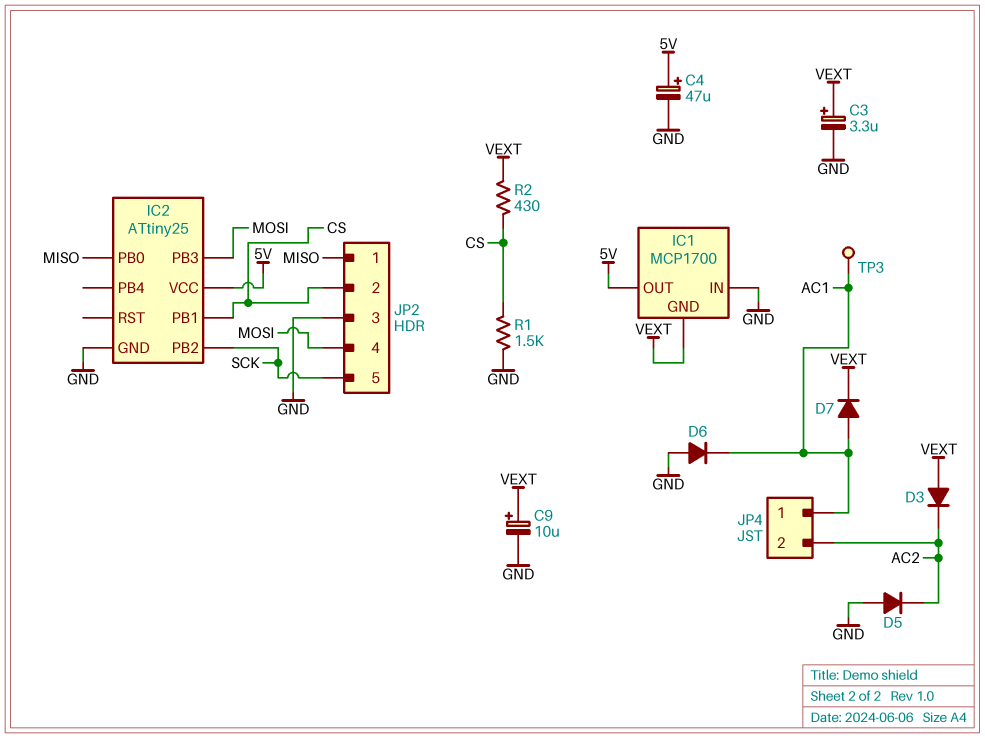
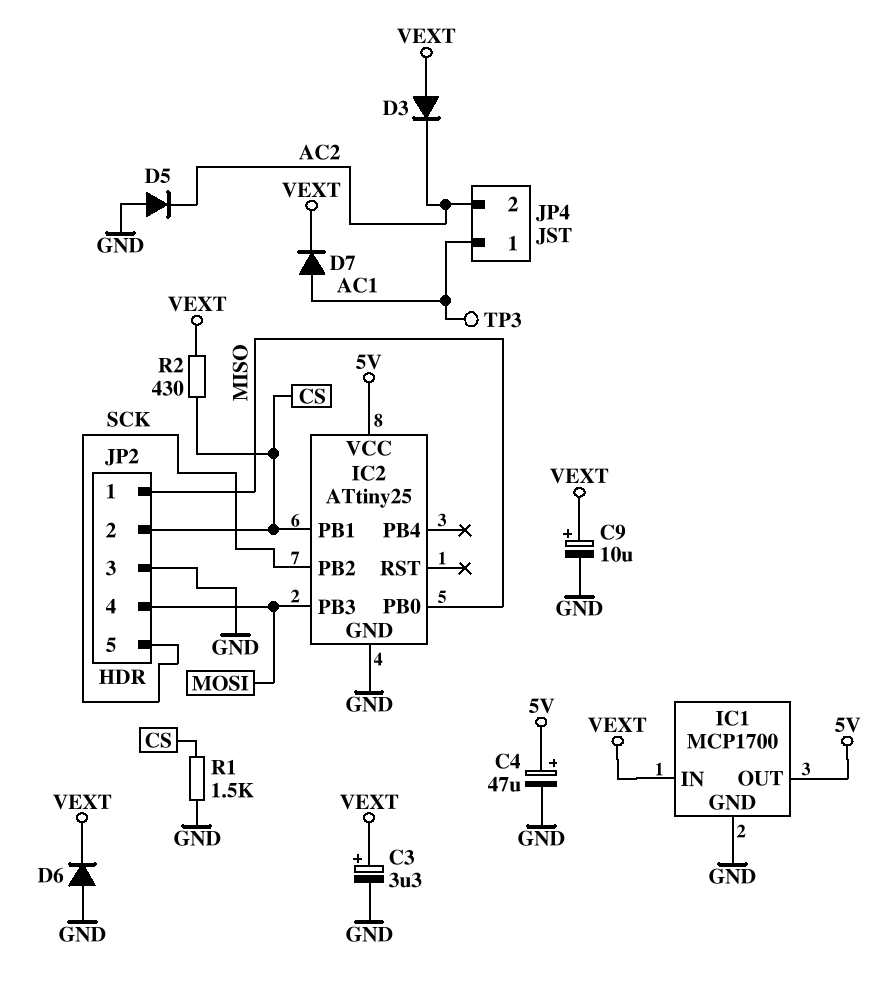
D6: diode (A GND, K AC1) -> diode (A GND, K VEXT)
IC1 pin GND: VEXT -> GND
IC1 pin IN: GND -> VEXT

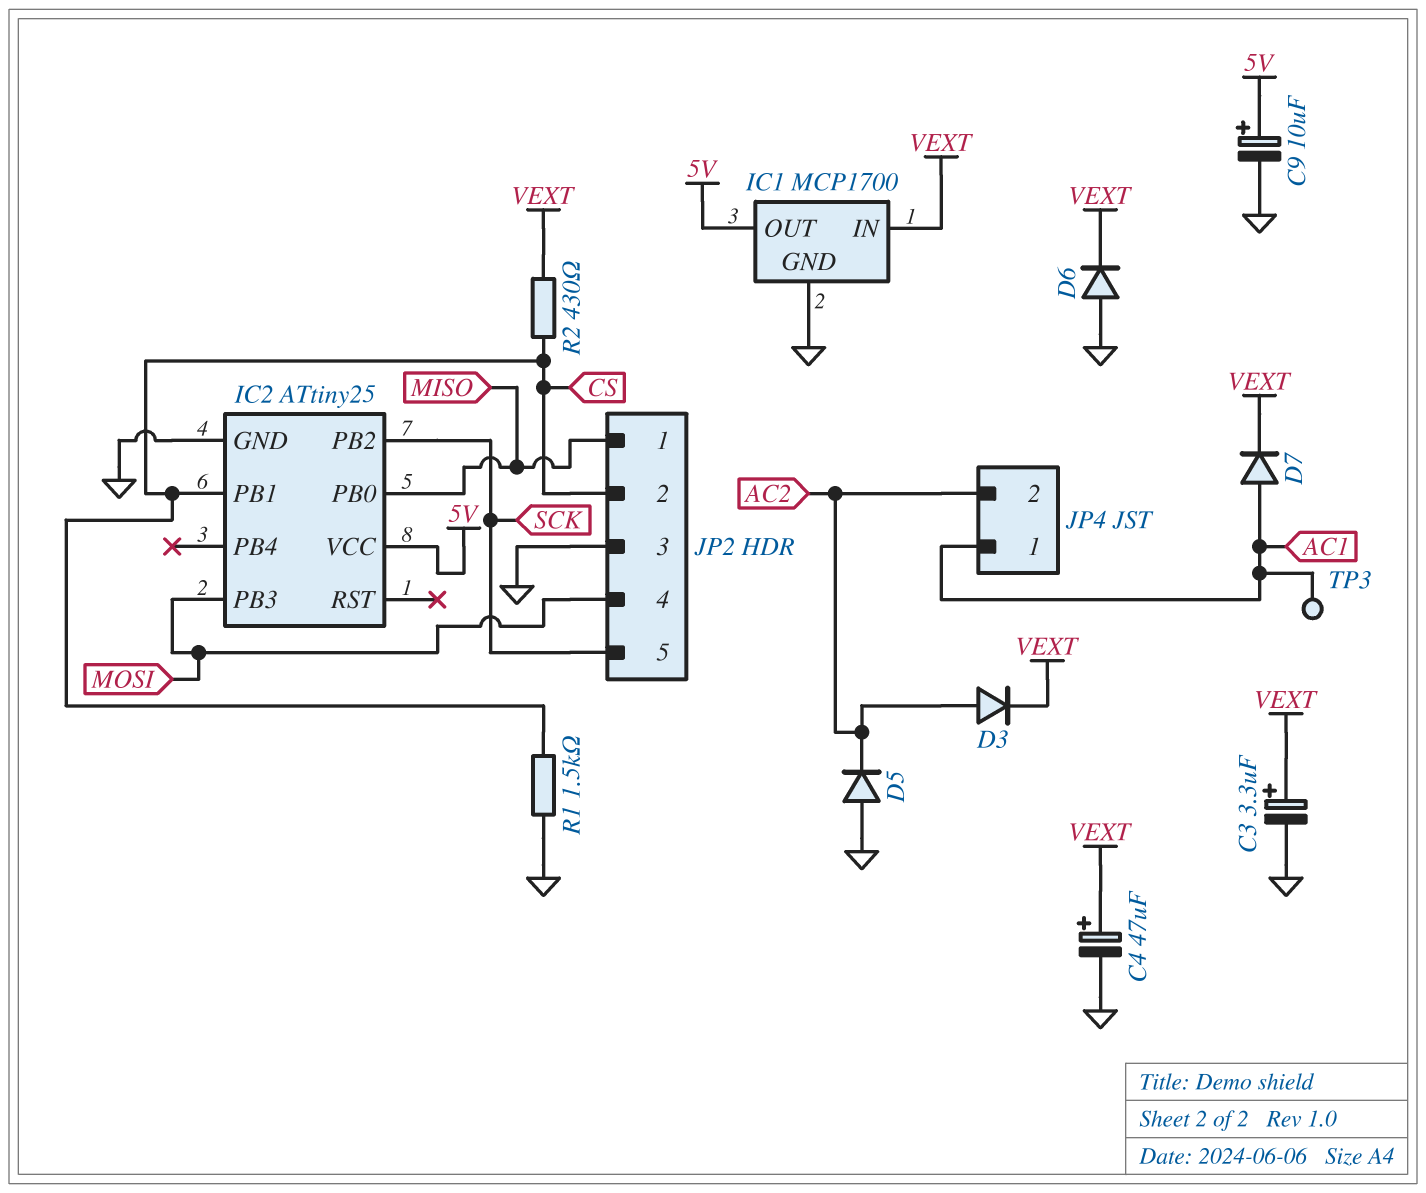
C4: 47uF (plus 5V, minus GND) -> 47uF (plus VEXT, minus GND)
C9: 10uF (plus VEXT, minus GND) -> 10uF (plus 5V, minus GND)
D3: diode (A VEXT, K AC2) -> diode (A AC2, K VEXT)

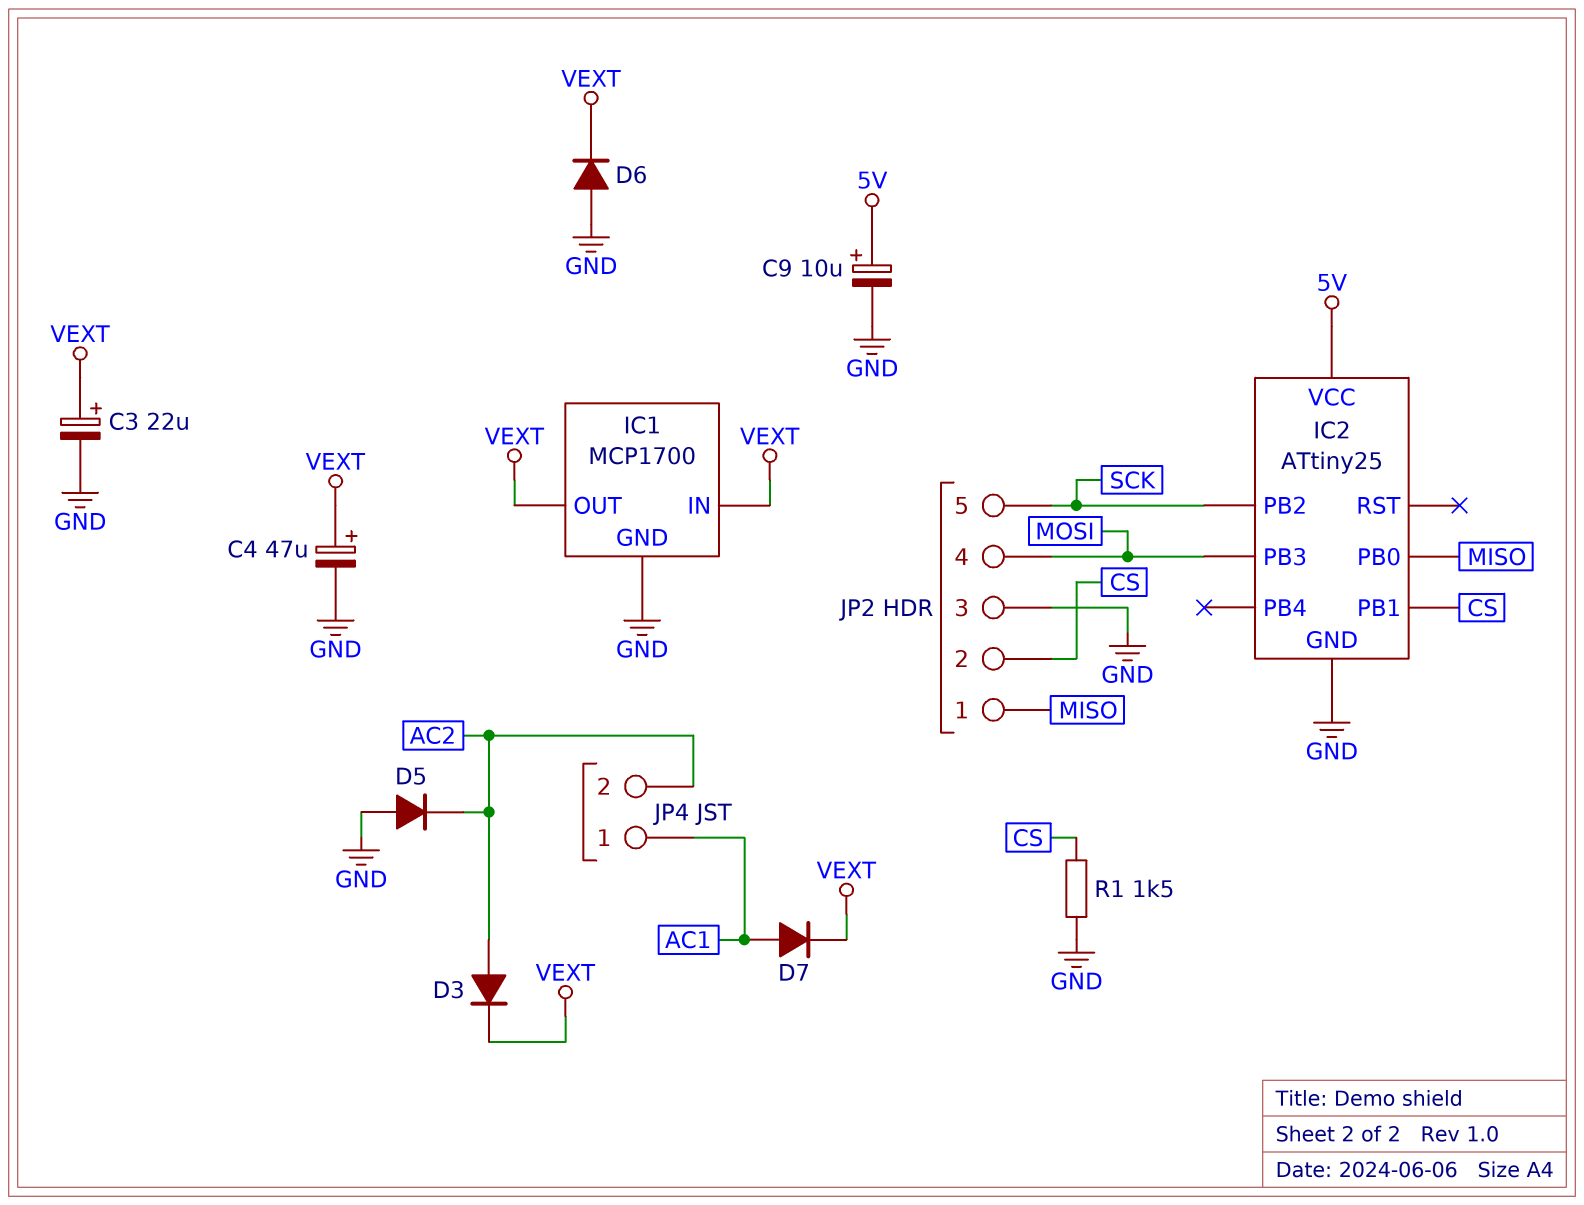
C3: 3.3uF (plus VEXT, minus GND) -> 22uF (plus VEXT, minus GND)
IC1 pin OUT: 5V -> VEXT
R2: 430 (CS, VEXT) -> none
TP3: test point (AC1) -> none

